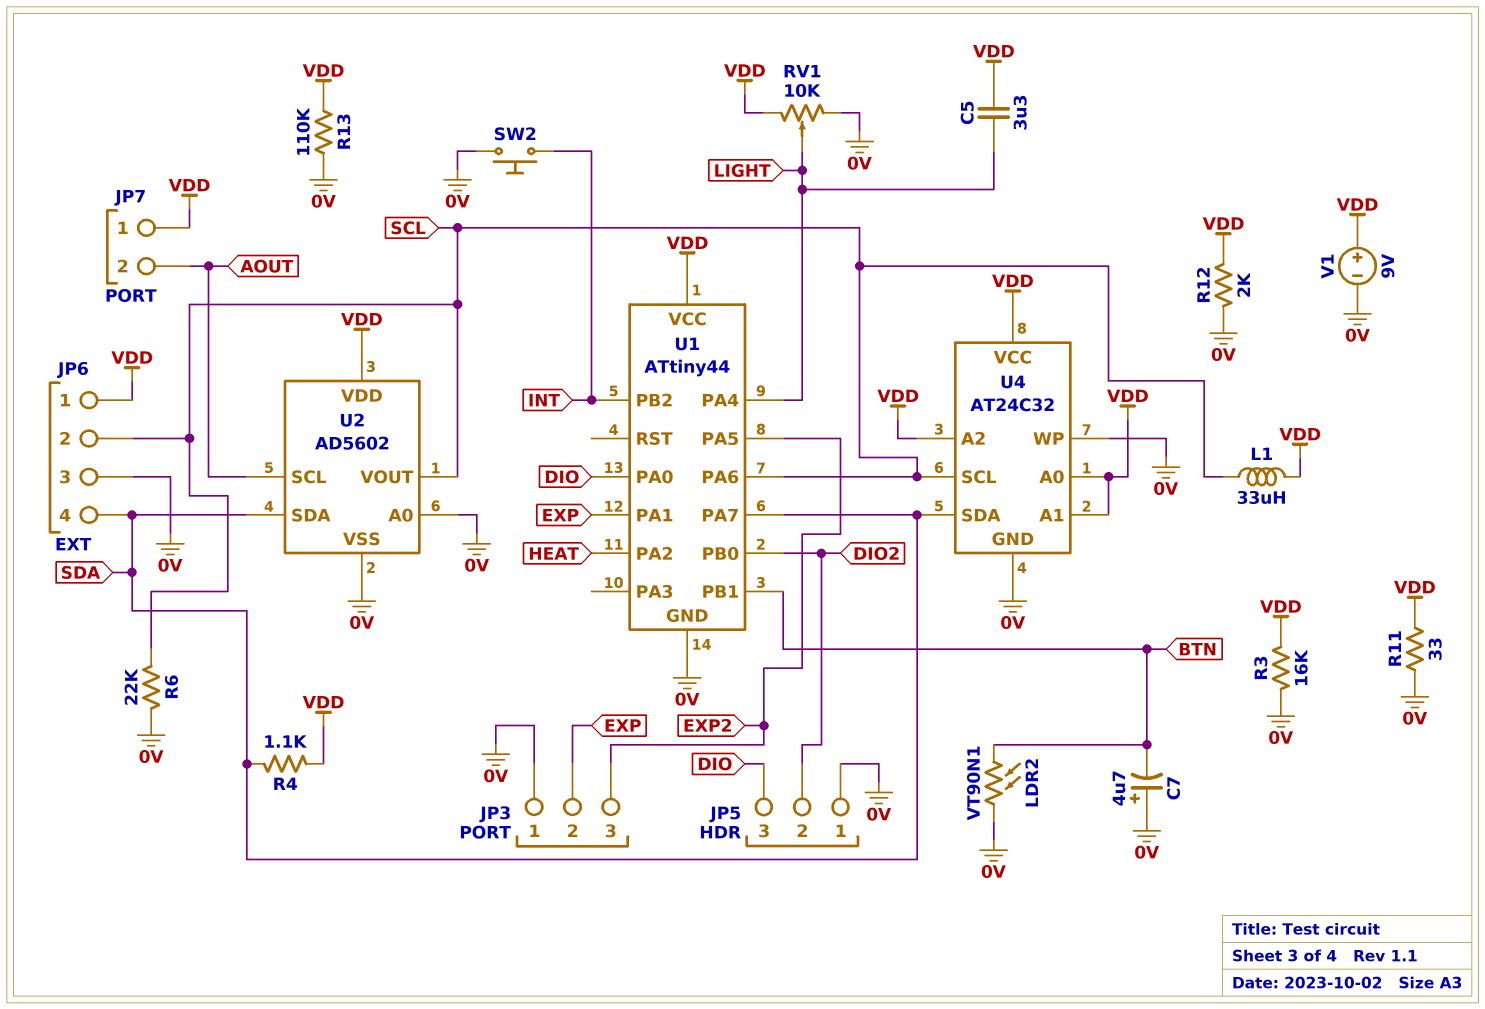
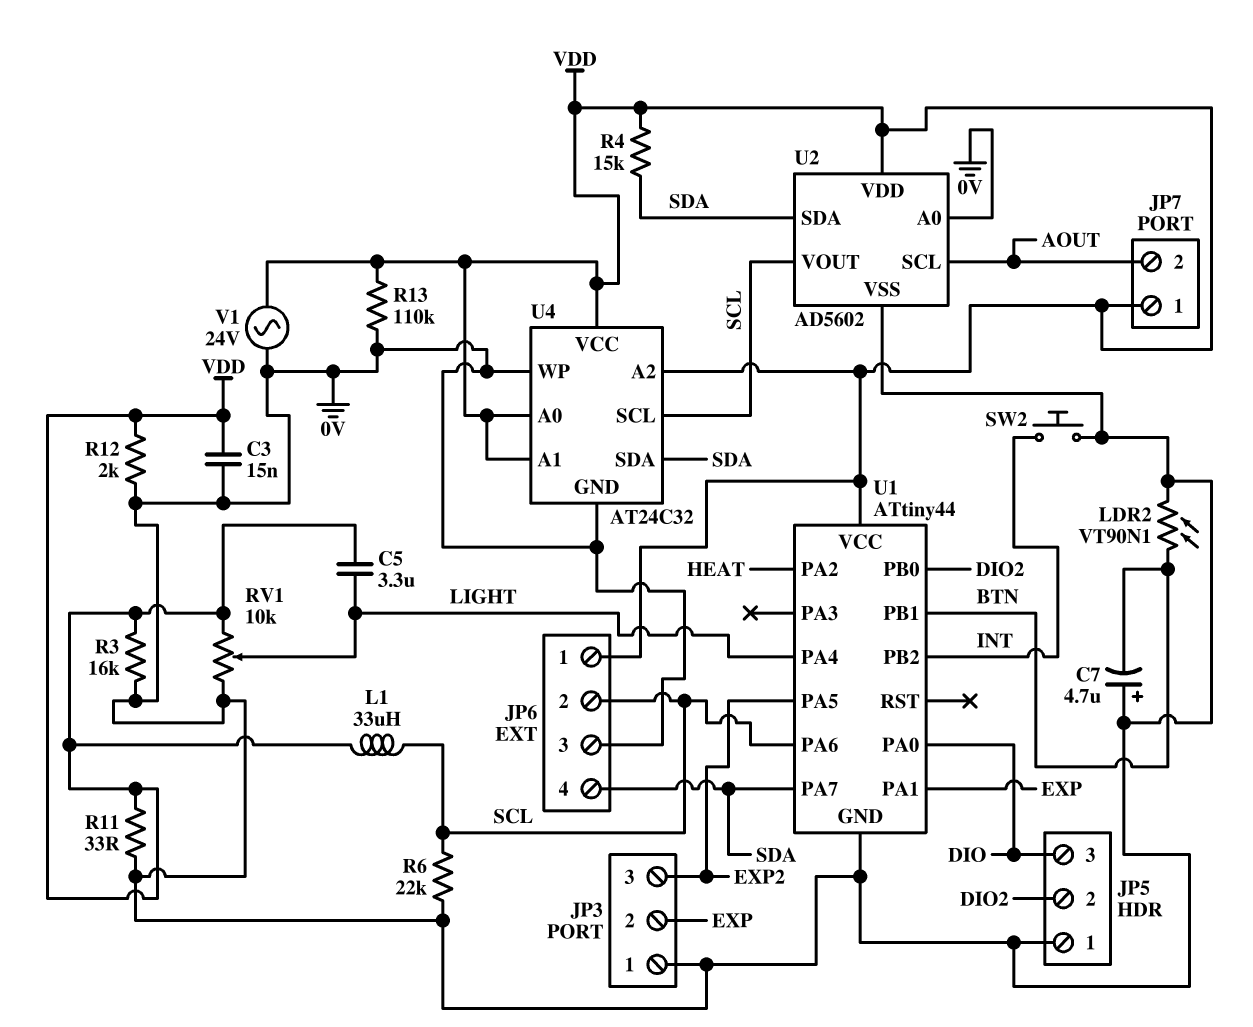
C3: none -> 15nF (0V, VDD)
R4: 1.1k (SDA, VDD) -> 15k (SDA, VDD)
V1: 9V (plus VDD, minus 0V) -> AC 24V (0V, VDD)

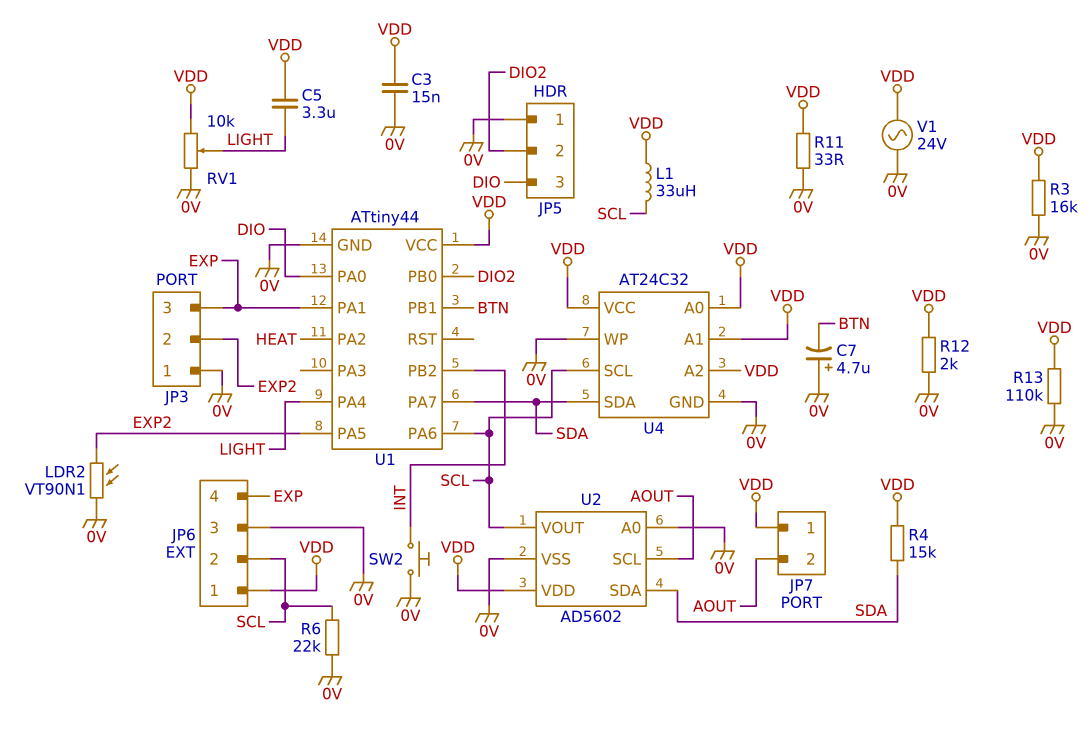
JP3 pin 2: EXP -> EXP2
JP3 pin 3: EXP2 -> EXP
JP6 pin 4: SDA -> EXP
LDR2: VT90N1 (0V, BTN) -> VT90N1 (0V, EXP2)

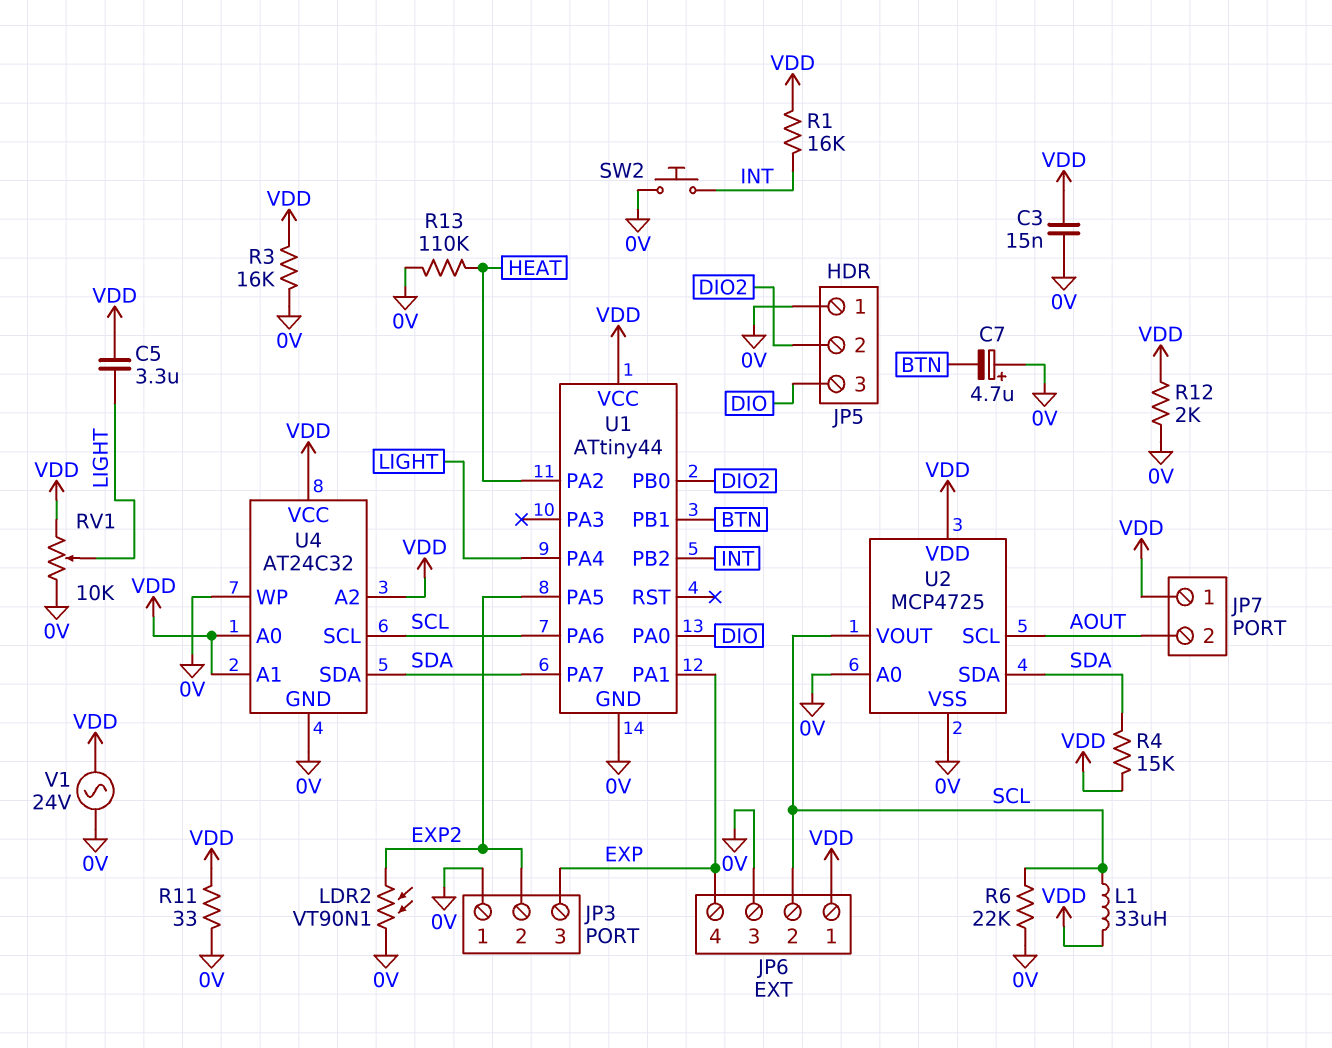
R1: none -> 16k (INT, VDD)
R13: 110k (0V, VDD) -> 110k (0V, HEAT)
U2: AD5602 -> MCP4725

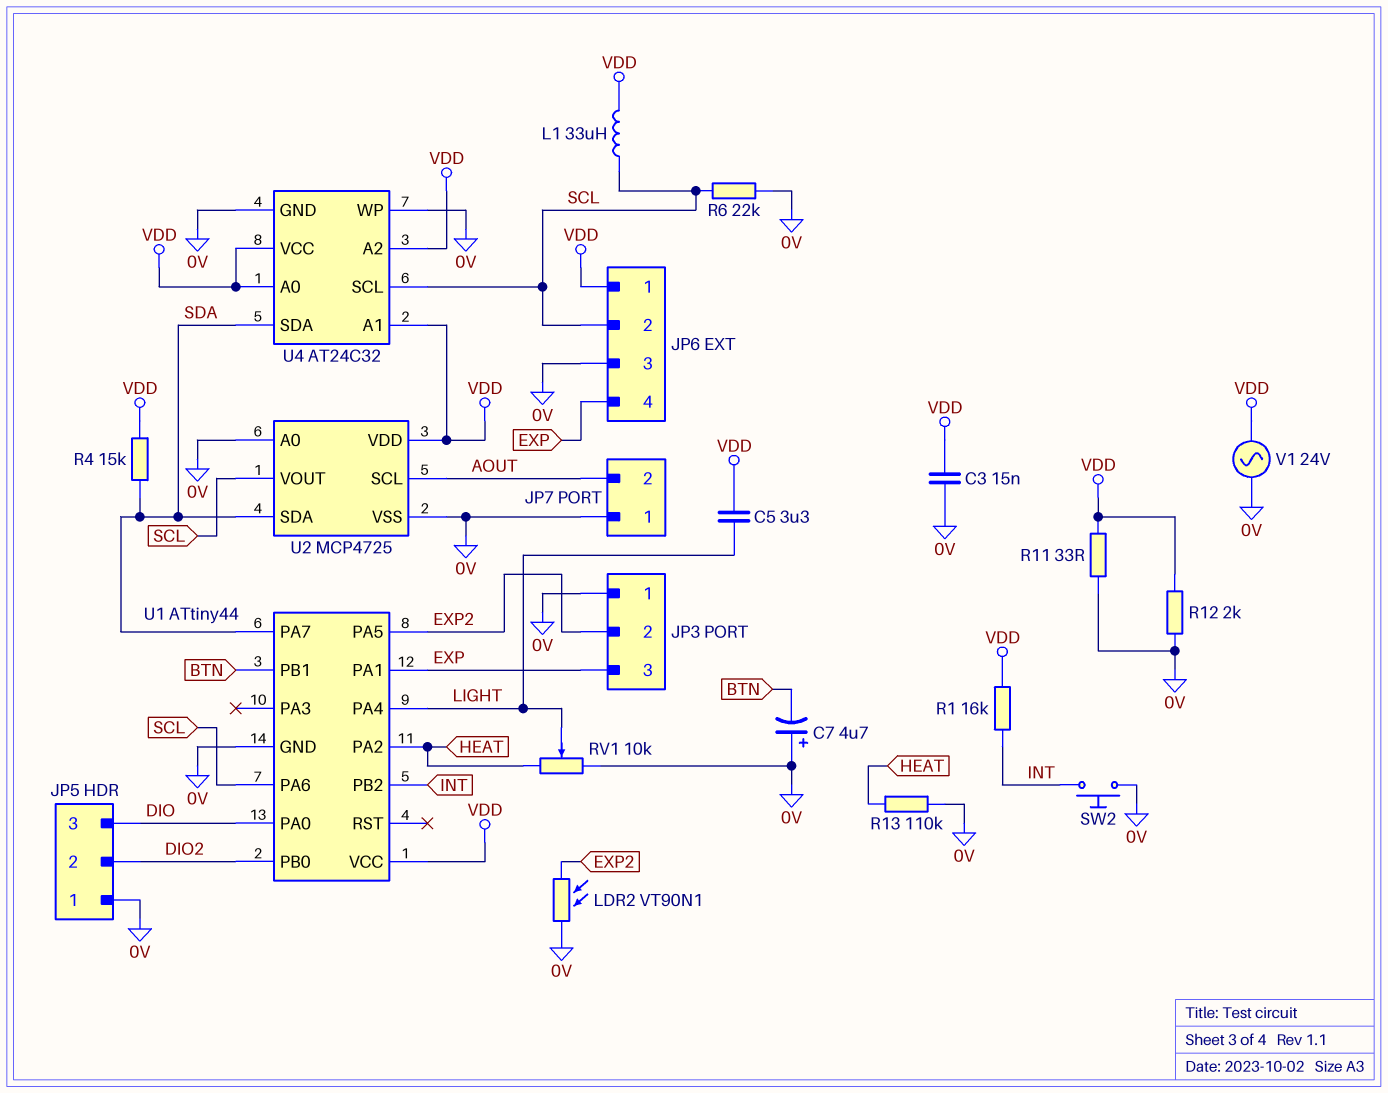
JP7 pin 1: VDD -> 0V
R3: 16k (0V, VDD) -> none
RV1: 10k (0V, VDD, wiper LIGHT) -> 10k (0V, HEAT, wiper LIGHT)

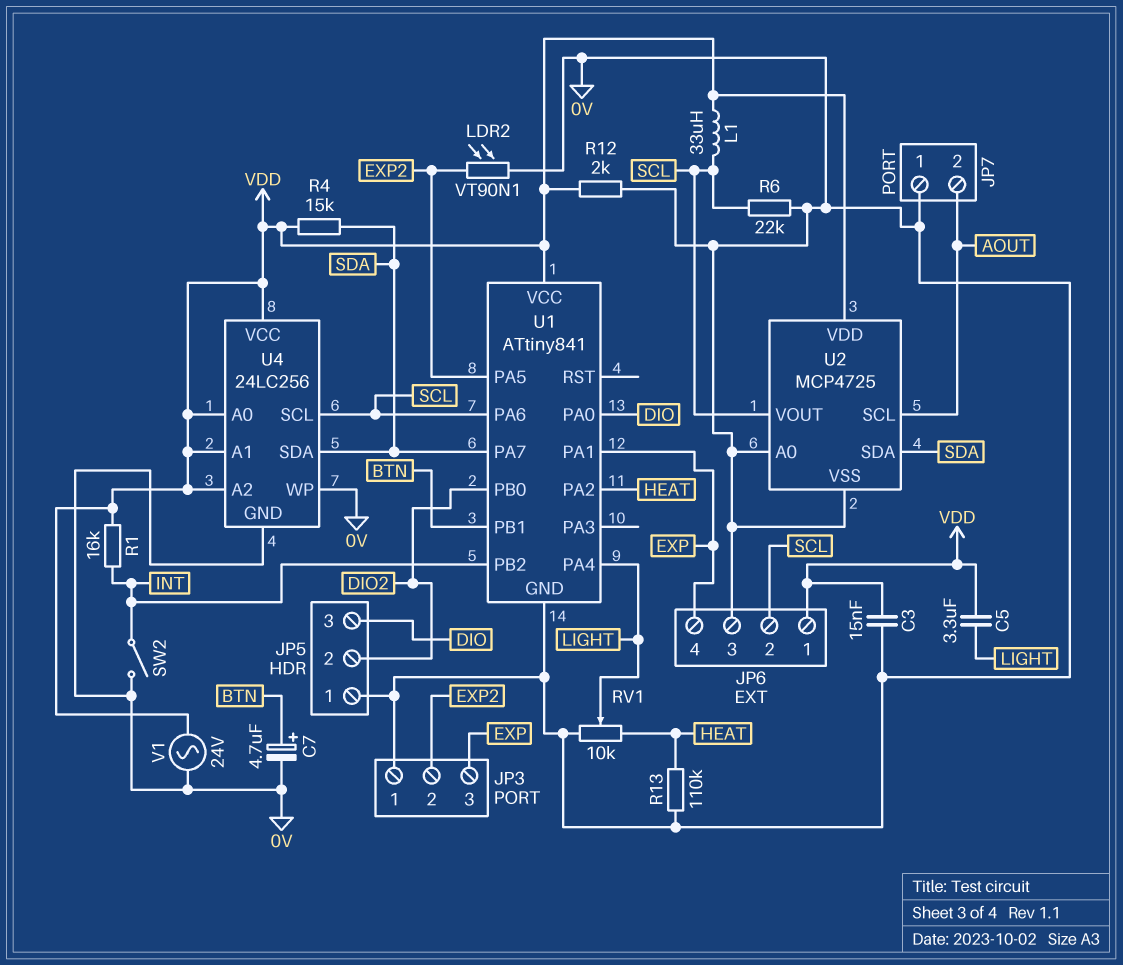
C7: 4.7uF (plus 0V, minus BTN) -> 4.7uF (plus BTN, minus 0V)
R11: 33 (0V, VDD) -> none
SW2: button (0V, INT) -> switch (0V, INT)
U1: ATtiny44 -> ATtiny841
U4: AT24C32 -> 24LC256

